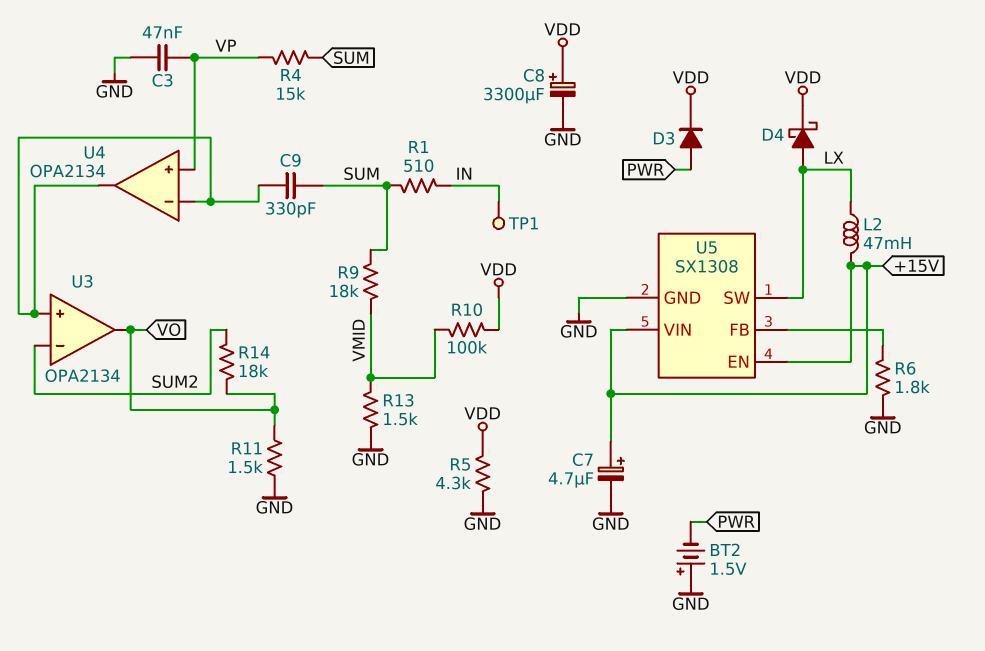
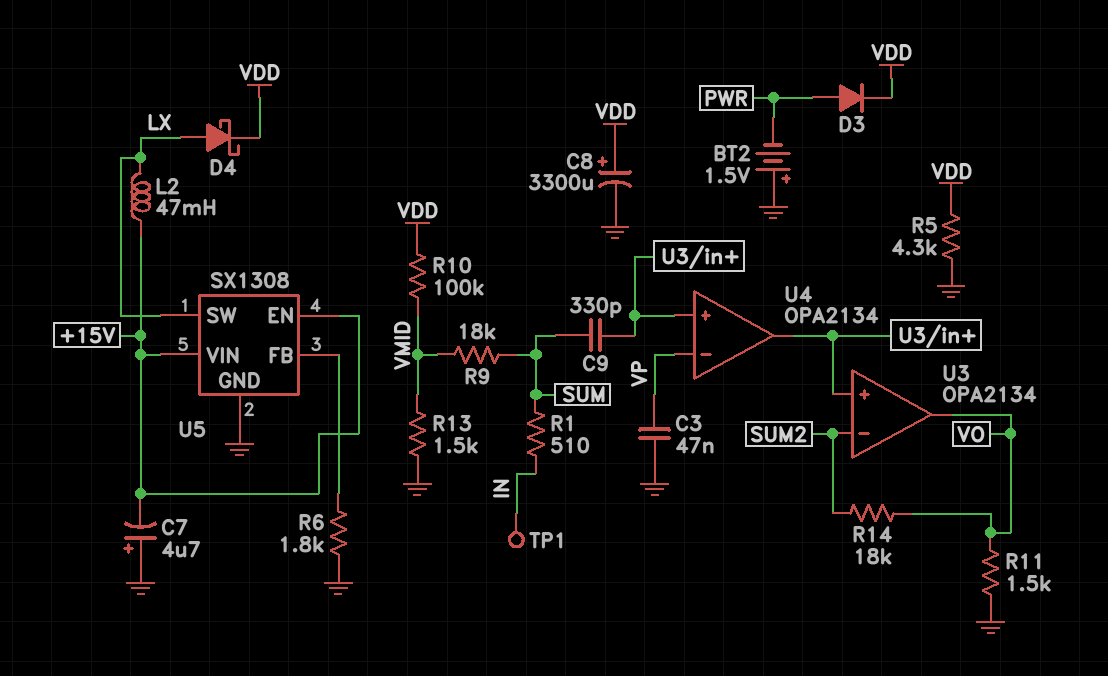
C7: 4.7uF (plus +15V, minus GND) -> 4.7uF (plus GND, minus +15V)
R4: 15k (SUM, VP) -> none
U4 pin in+: VP -> U3/in+
U4 pin in-: U3/in+ -> VP

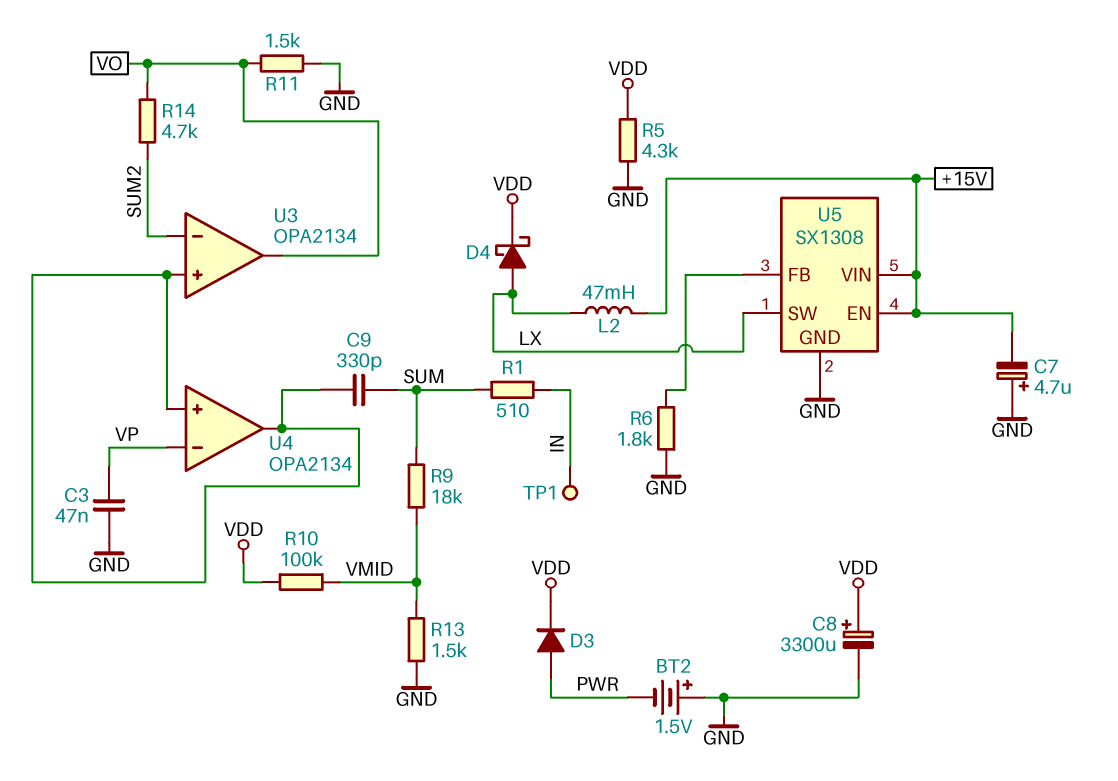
R14: 18k (SUM2, VO) -> 4.7k (SUM2, VO)

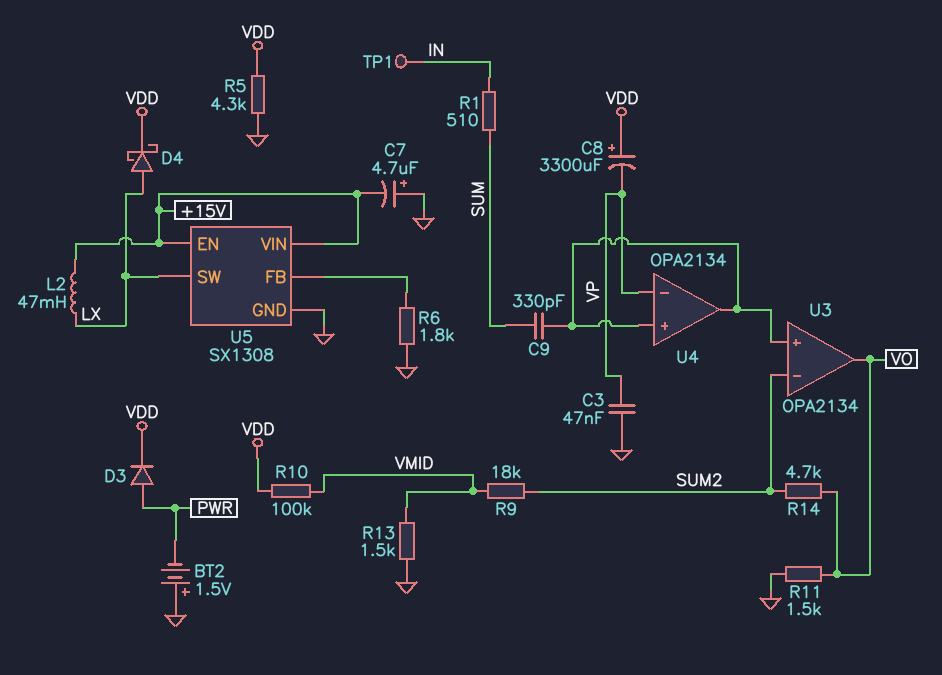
C8: 3300uF (plus VDD, minus GND) -> 3300uF (plus VDD, minus VP)
R9: 18k (SUM, VMID) -> 18k (SUM2, VMID)

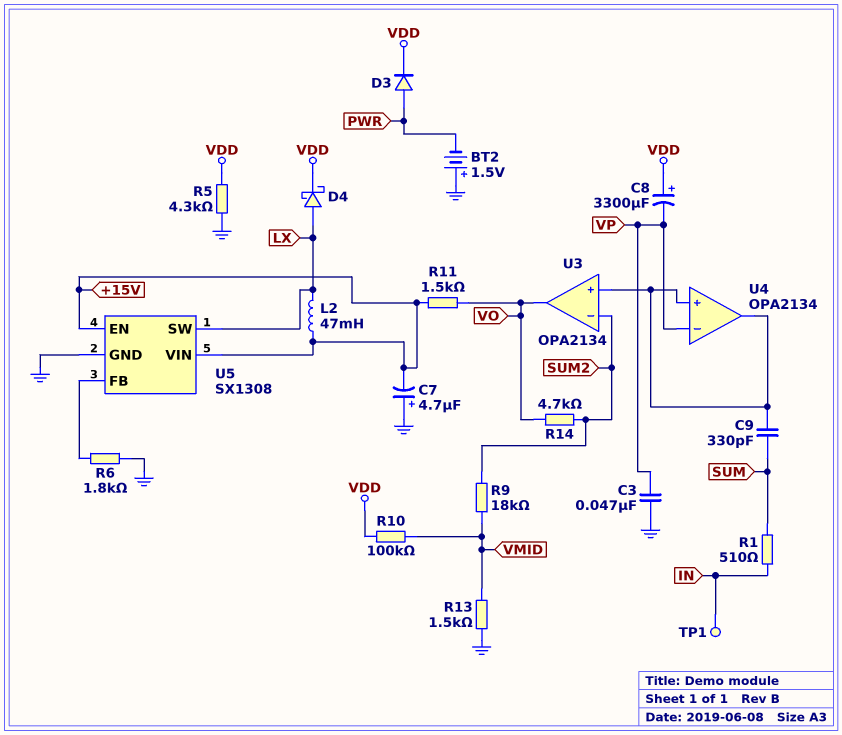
R11: 1.5k (GND, VO) -> 1.5k (+15V, VO)

